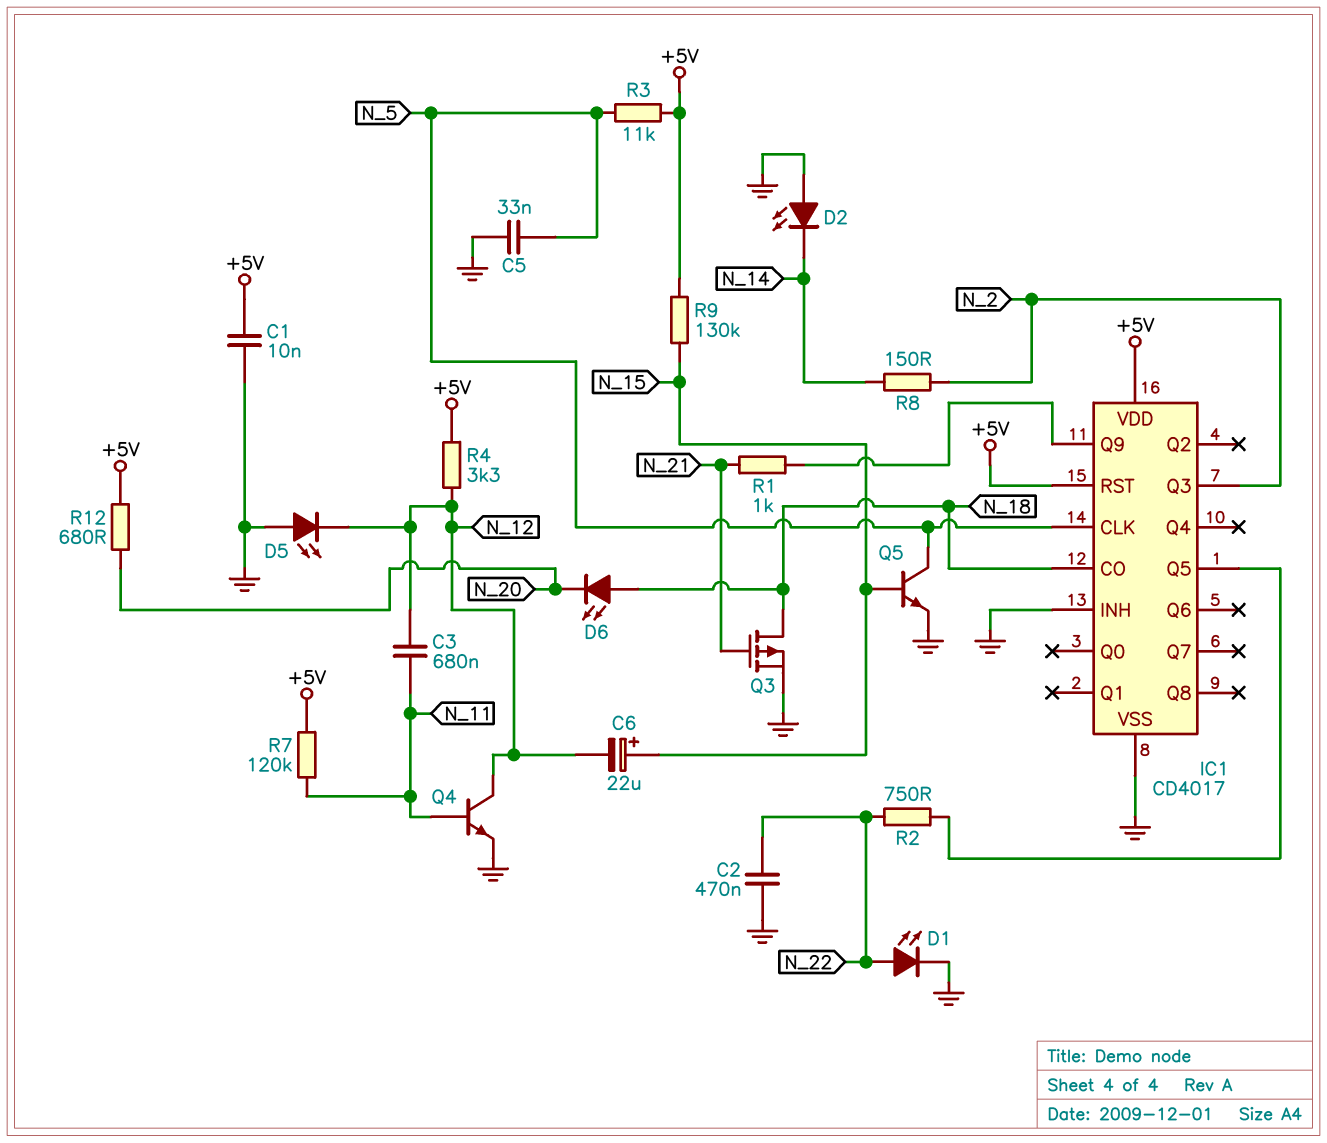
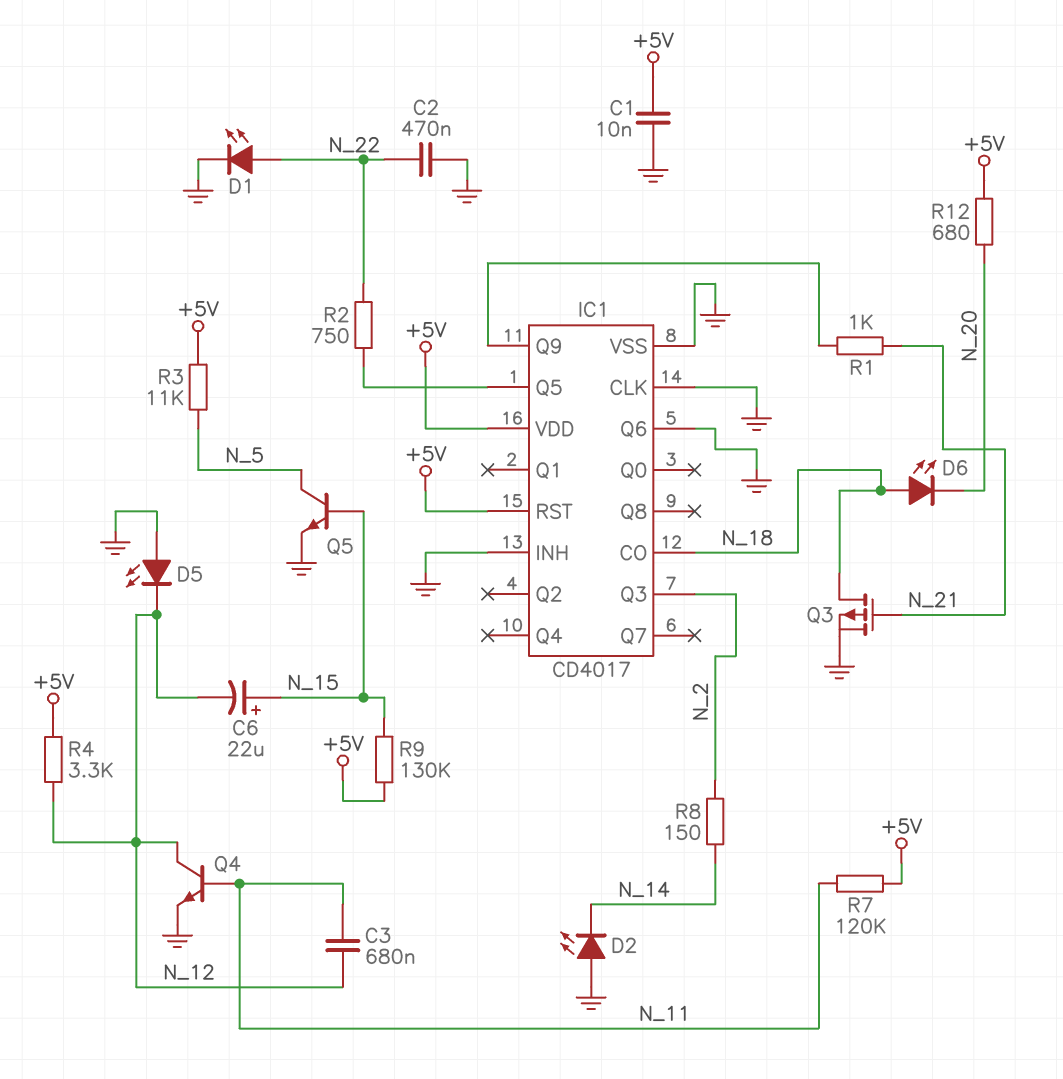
C5: 33nF (GND, N_5) -> none
IC1 pin CLK: N_5 -> GND
IC1 pin Q6: none -> GND

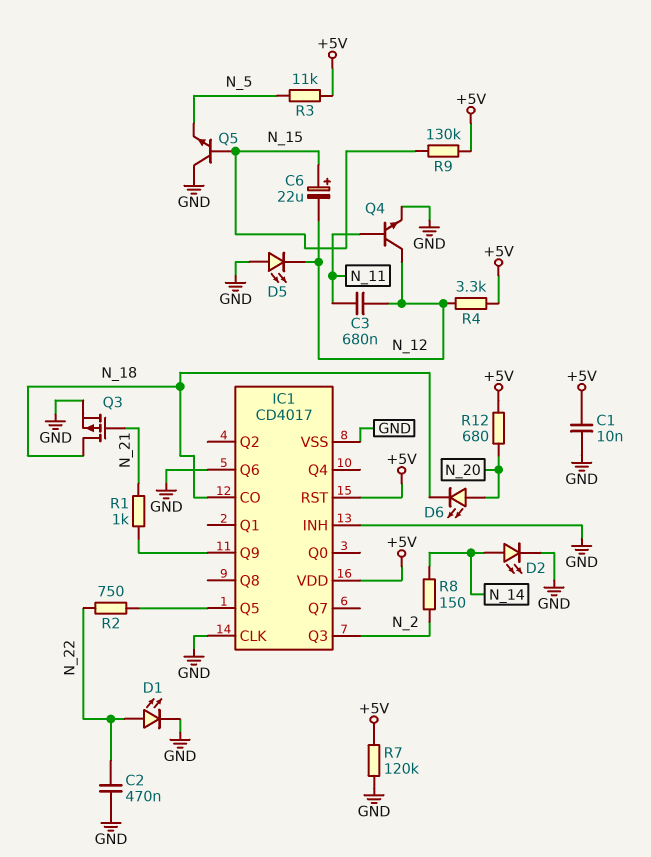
D2: LED (A GND, K N_14) -> LED (A N_14, K GND)
D6: LED (A N_18, K N_20) -> LED (A N_20, K N_18)
Q5: NPN (B N_15, C N_5, E GND) -> NPN (B N_15, C GND, E N_5)
R7: 120k (+5V, N_11) -> 120k (+5V, GND)

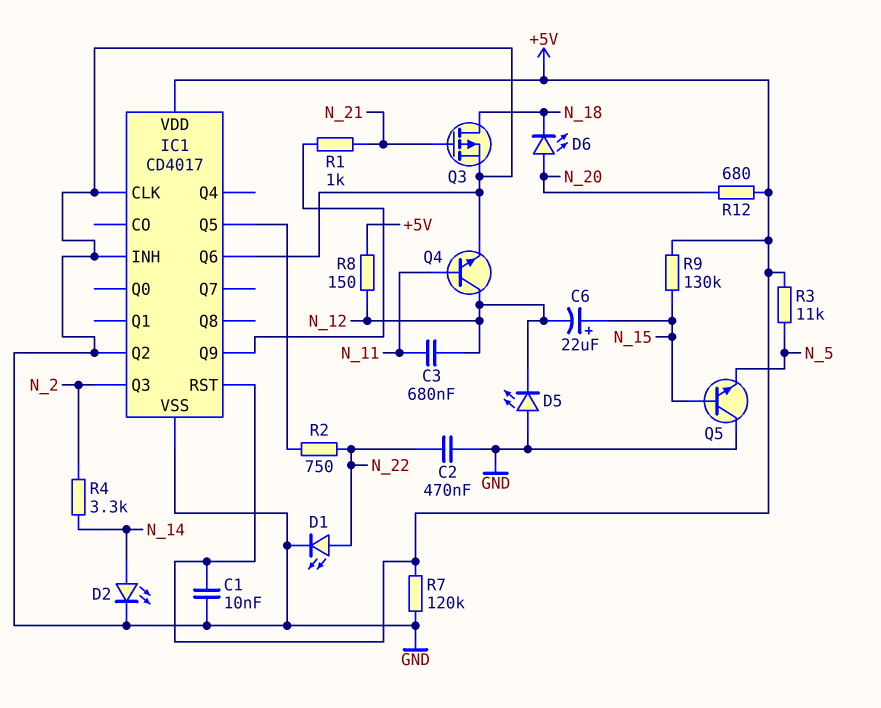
IC1 pin CO: N_18 -> none
IC1 pin Q2: none -> GND
R4: 3.3k (+5V, N_12) -> 3.3k (N_2, N_14)
R8: 150 (N_2, N_14) -> 150 (+5V, N_12)

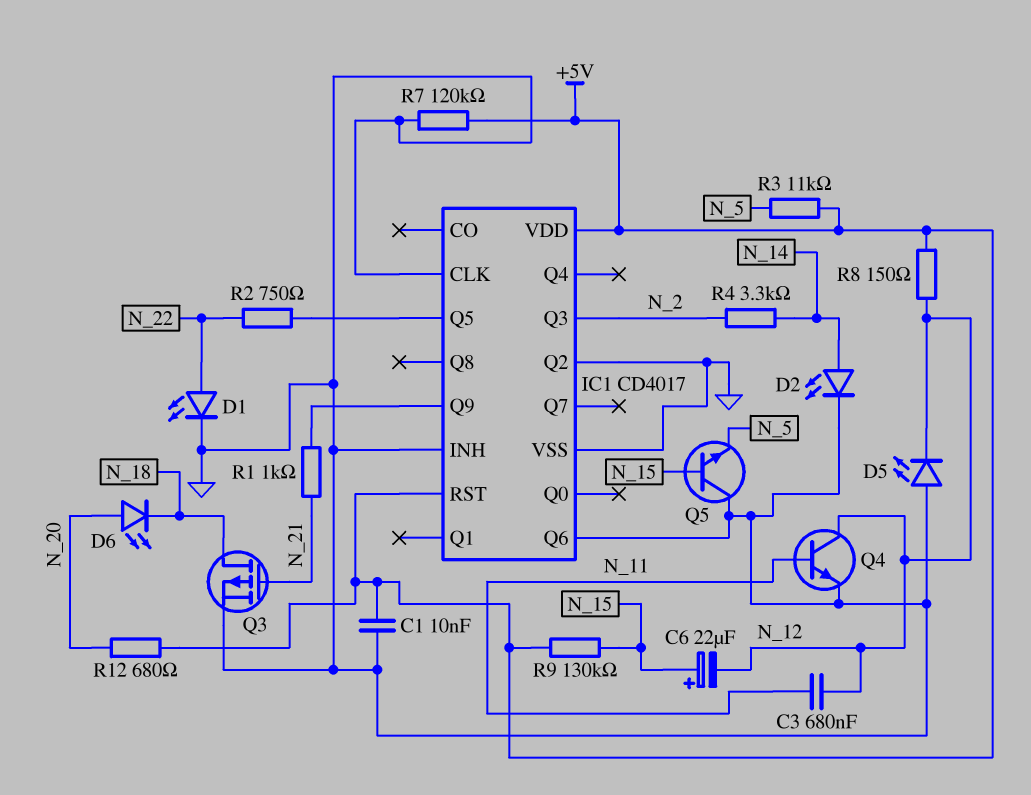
C2: 470nF (GND, N_22) -> none

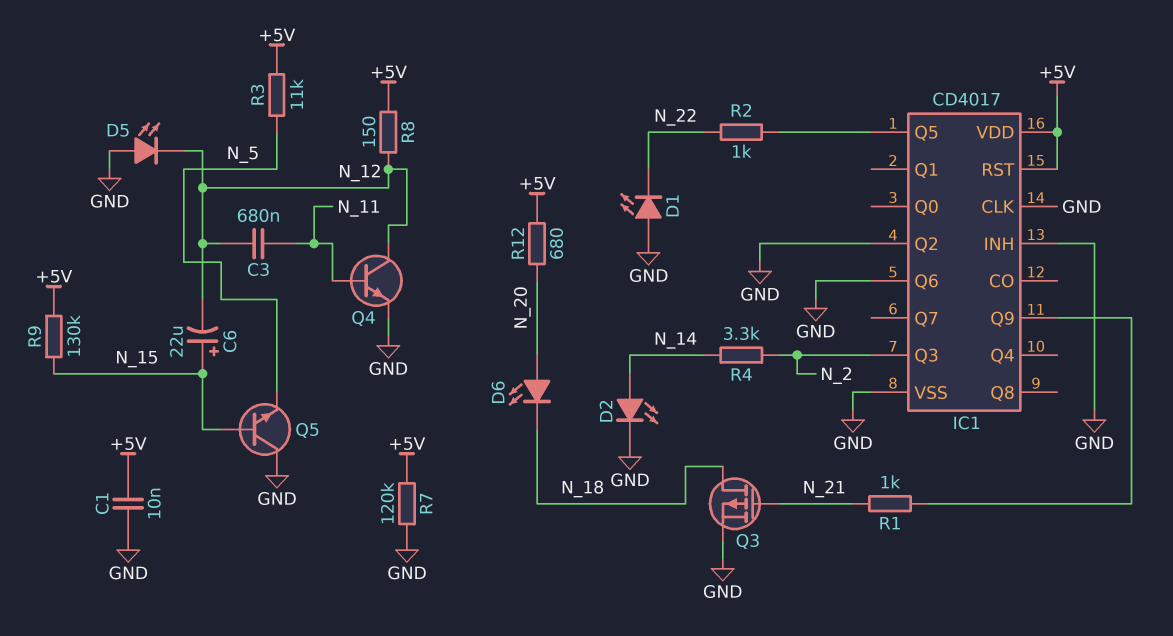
D1: LED (A N_22, K GND) -> LED (A GND, K N_22)
R2: 750 (IC1/Q5, N_22) -> 1k (IC1/Q5, N_22)

